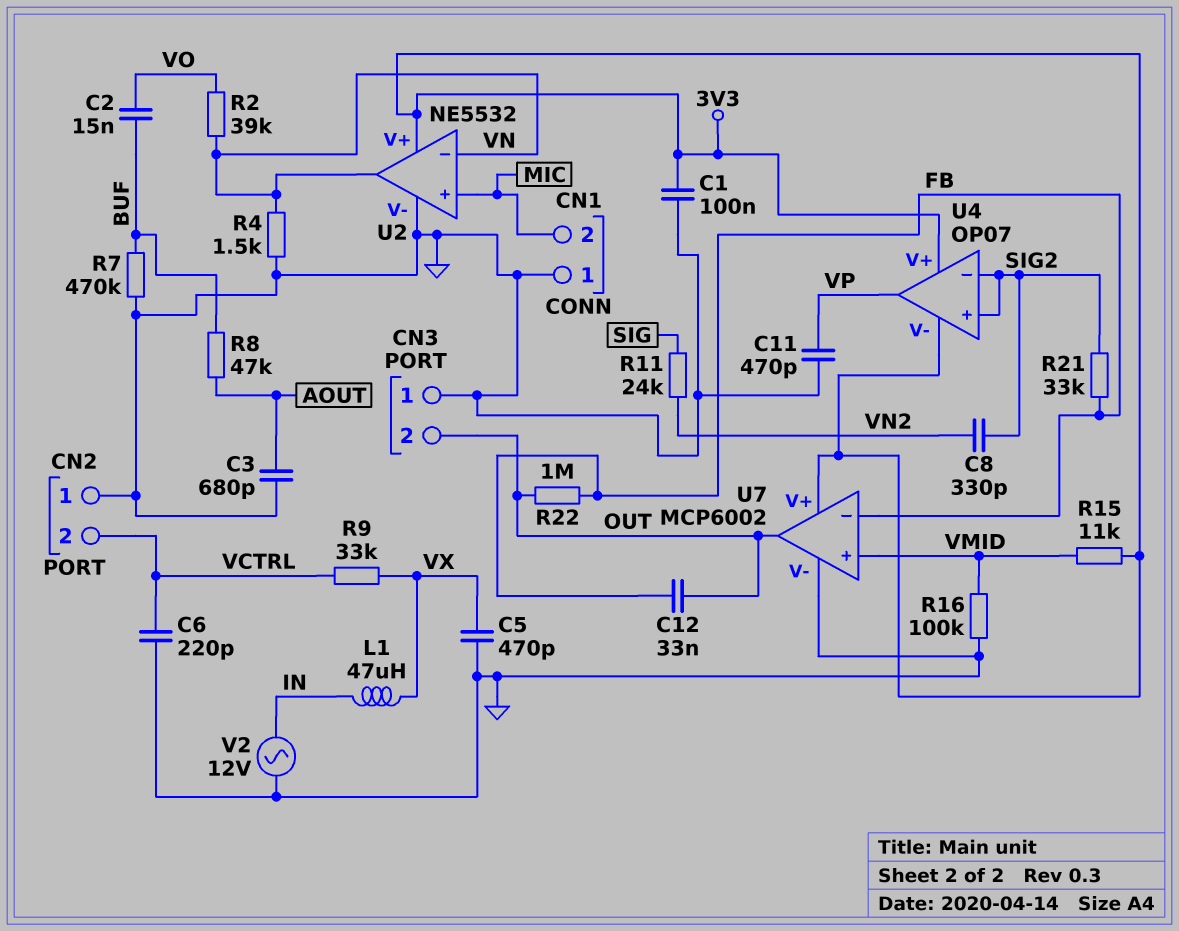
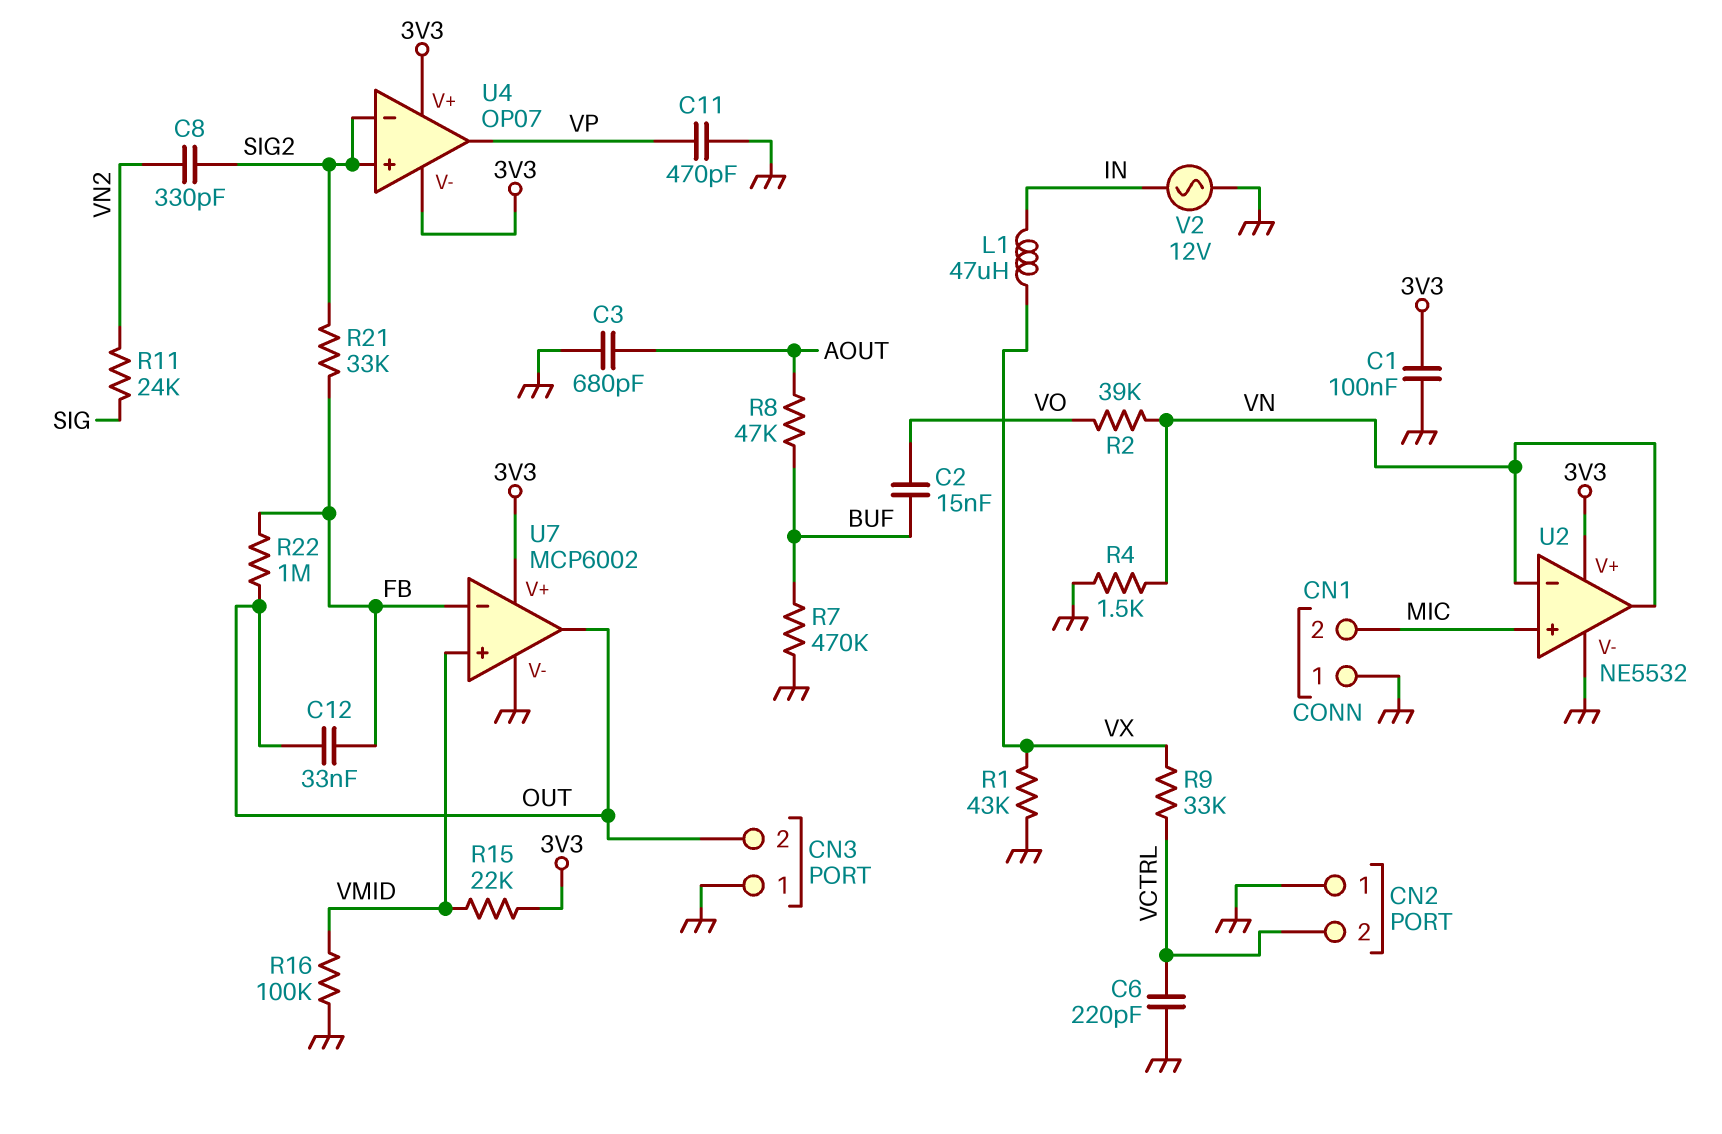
C5: 470pF (GND, VX) -> none
R1: none -> 43k (GND, VX)
R15: 11k (3V3, VMID) -> 22k (3V3, VMID)

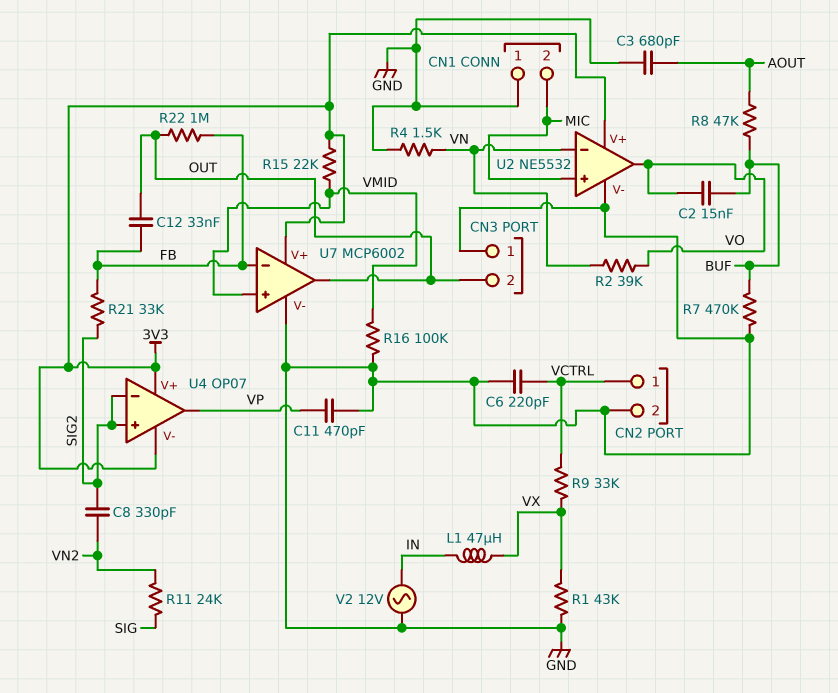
C1: 100nF (3V3, GND) -> none
CN2 pin 1: GND -> VCTRL
CN2 pin 2: VCTRL -> GND
U2 pin out: VN -> VO

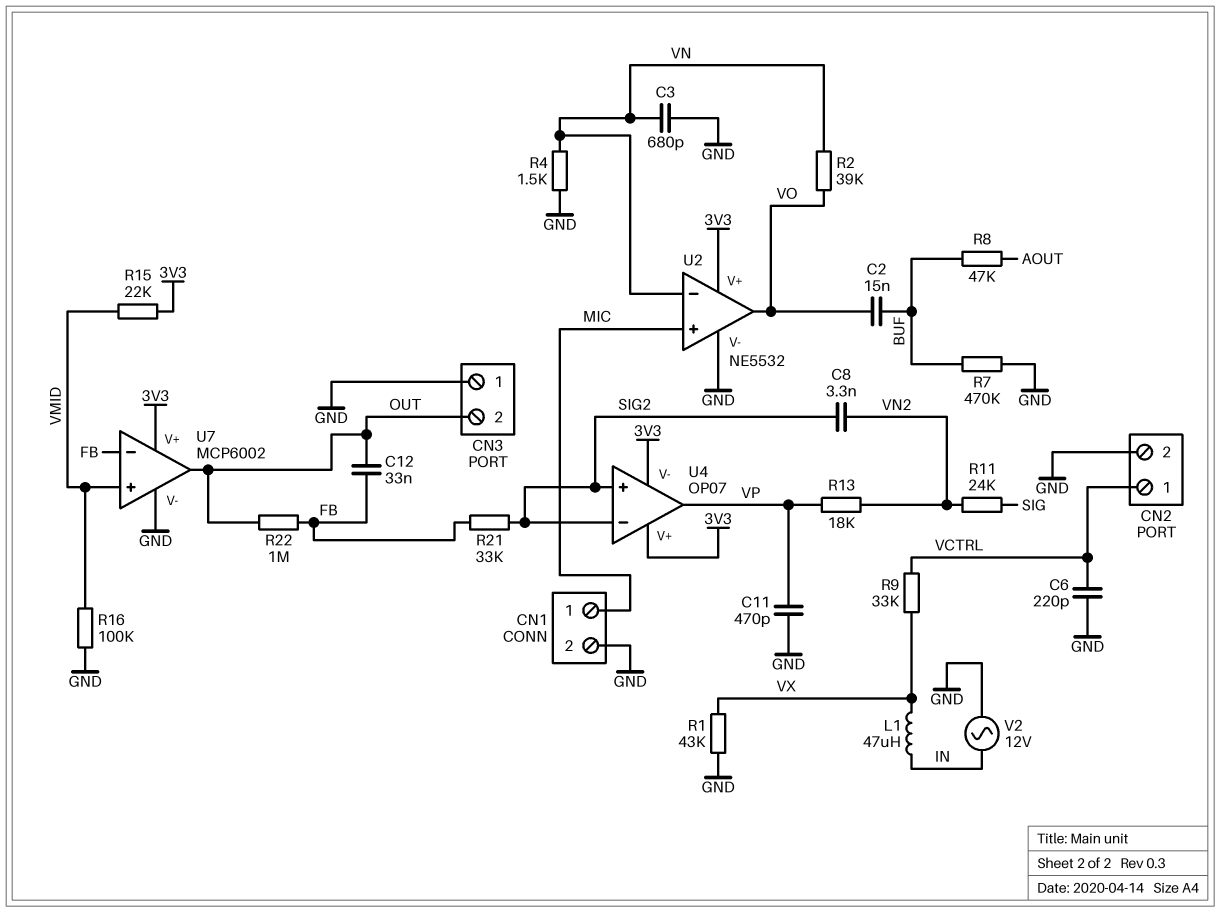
C3: 680pF (AOUT, GND) -> 680pF (GND, VN)
C8: 330pF (SIG2, VN2) -> 3.3nF (SIG2, VN2)
CN1 pin 1: GND -> MIC
CN1 pin 2: MIC -> GND
R13: none -> 18k (VN2, VP)

